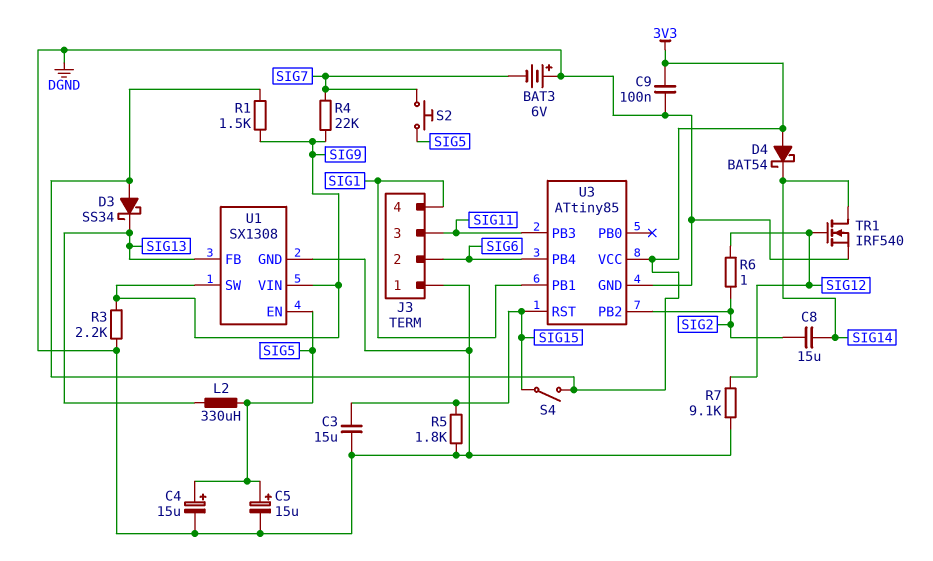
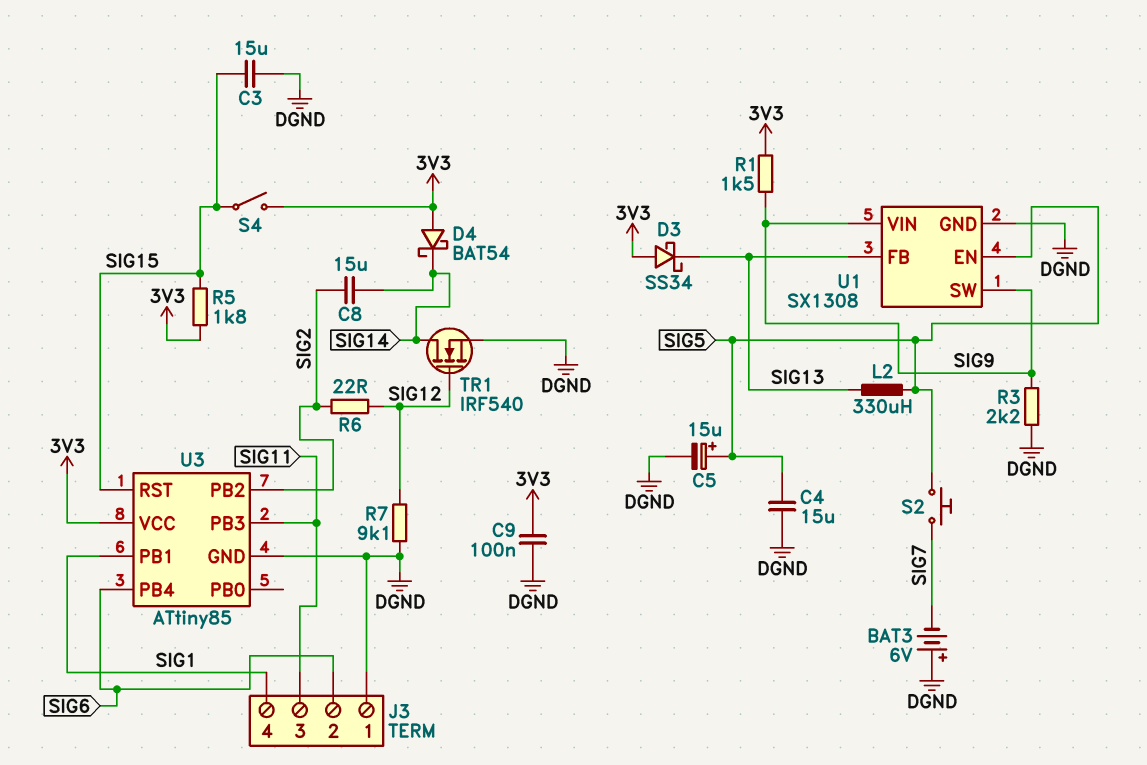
C4: 15uF (plus SIG5, minus DGND) -> 15uF (DGND, SIG5)
R4: 22k (SIG7, SIG9) -> none
R5: 1.8k (DGND, SIG15) -> 1.8k (3V3, SIG15)
R6: 1 (SIG2, SIG12) -> 22 (SIG2, SIG12)

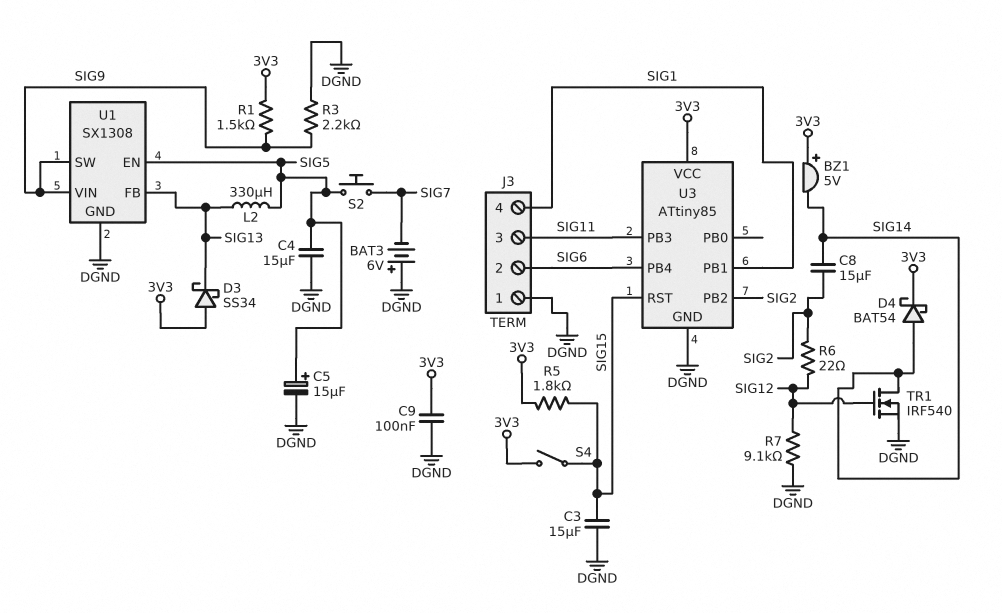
BZ1: none -> buzzer 5V (plus 3V3, minus SIG14)
D4: schottky BAT54 (A 3V3, K SIG14) -> schottky BAT54 (A SIG14, K 3V3)

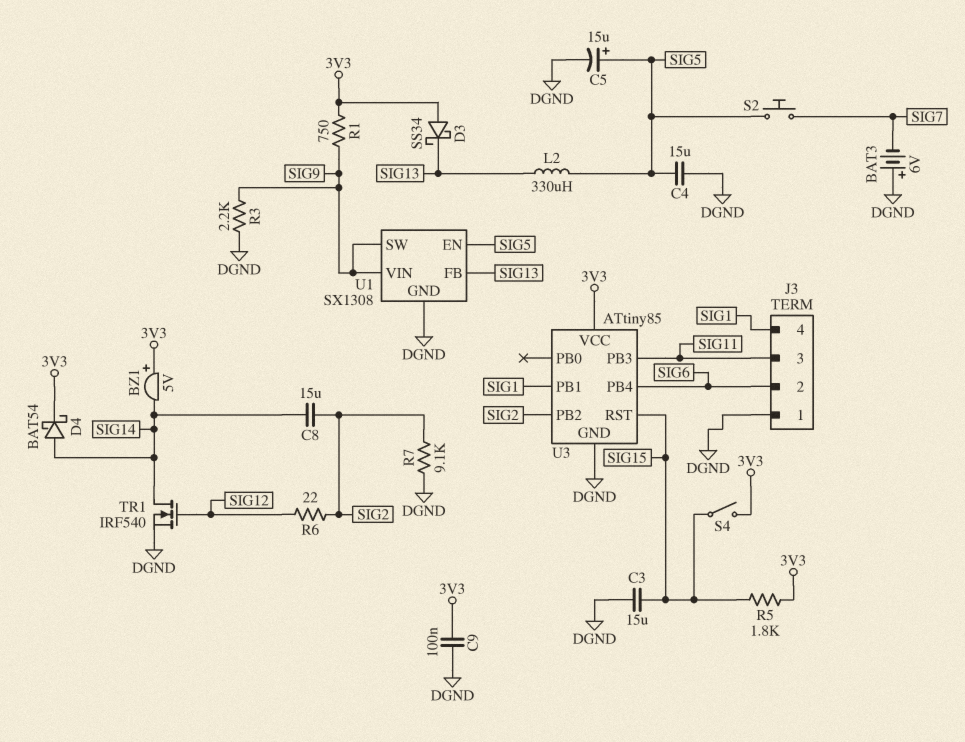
R1: 1.5k (3V3, SIG9) -> 750 (3V3, SIG9)
R7: 9.1k (DGND, SIG12) -> 9.1k (DGND, SIG2)

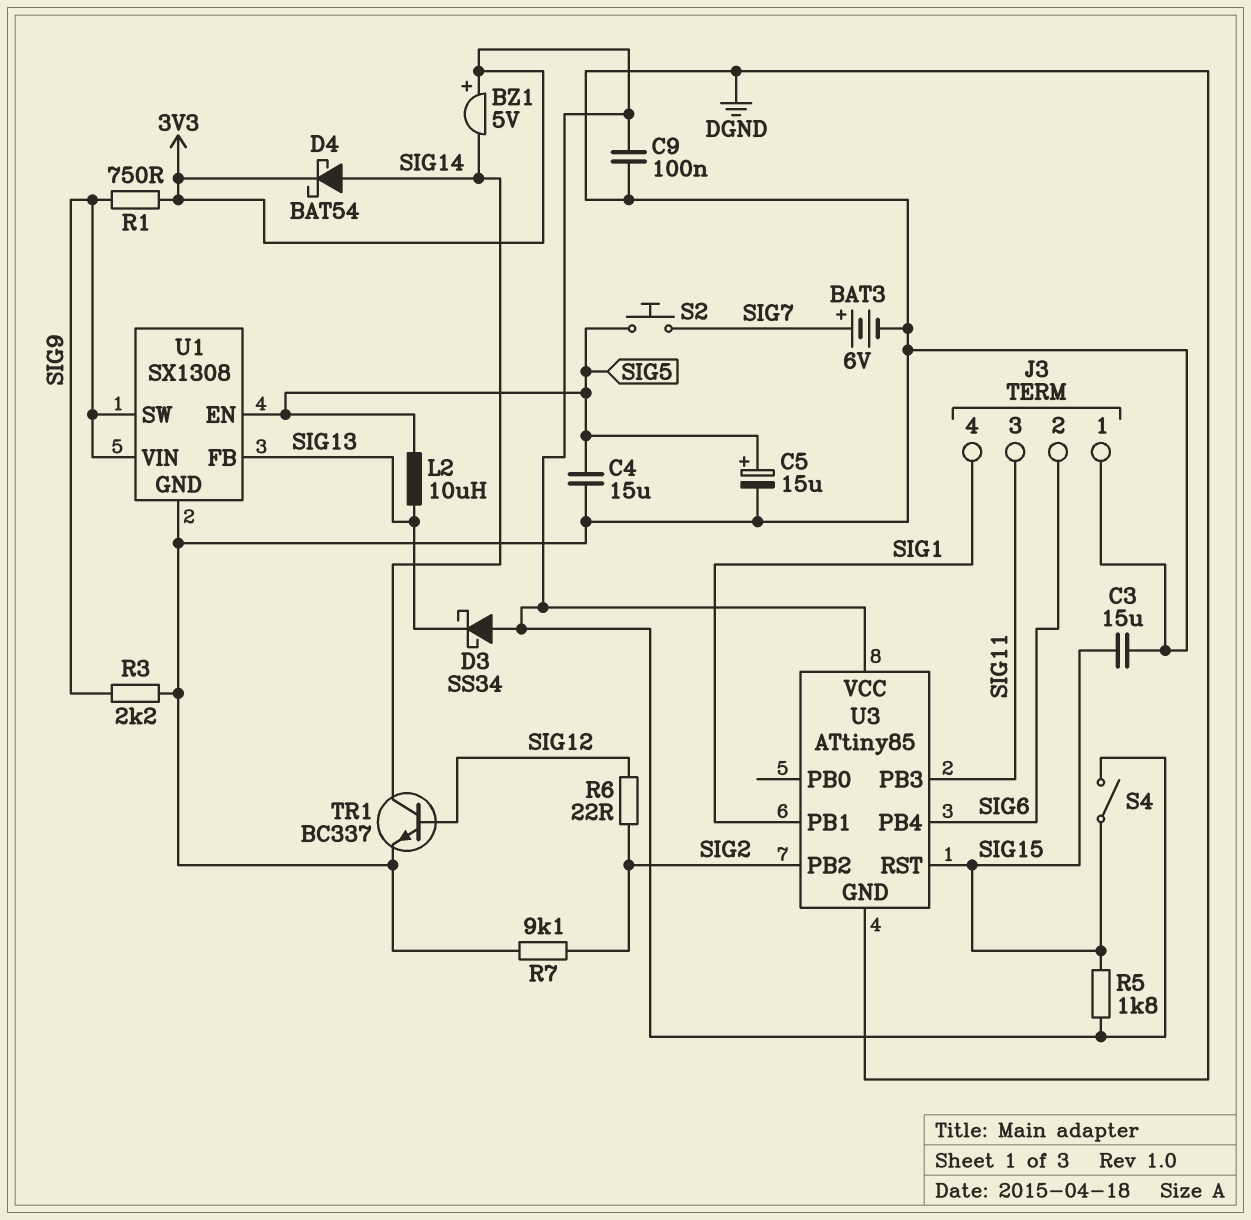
BAT3: 6V (plus DGND, minus SIG7) -> 6V (plus SIG7, minus DGND)
C8: 15uF (SIG2, SIG14) -> none
L2: 330uH (SIG5, SIG13) -> 10uH (SIG5, SIG13)
TR1: NMOS IRF540 (G SIG12, D SIG14, S DGND) -> NPN BC337 (B SIG12, C SIG14, E DGND)

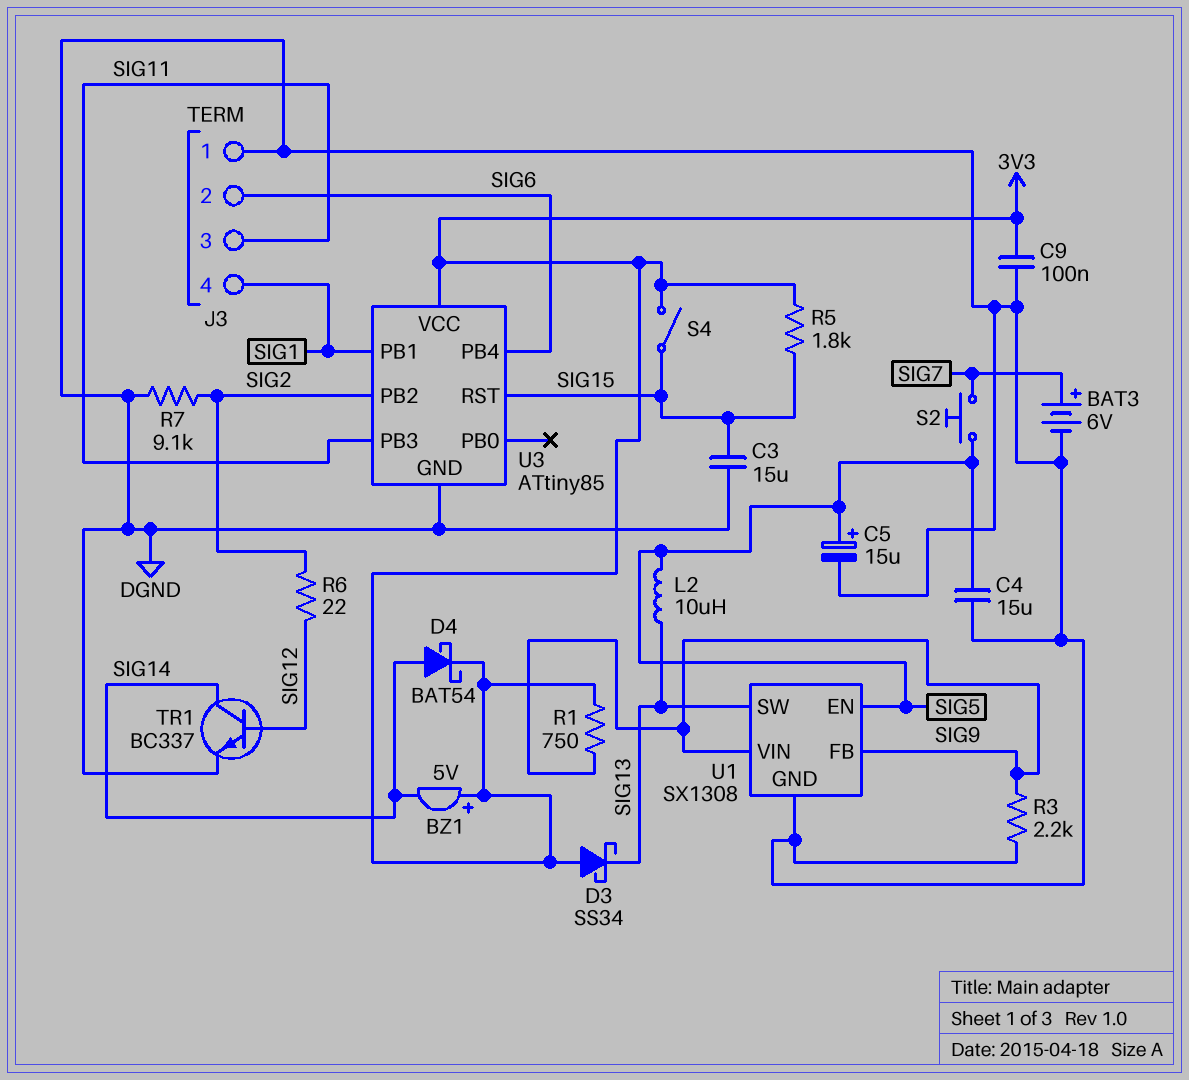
U1 pin FB: SIG13 -> SIG9
U1 pin SW: SIG9 -> SIG13

